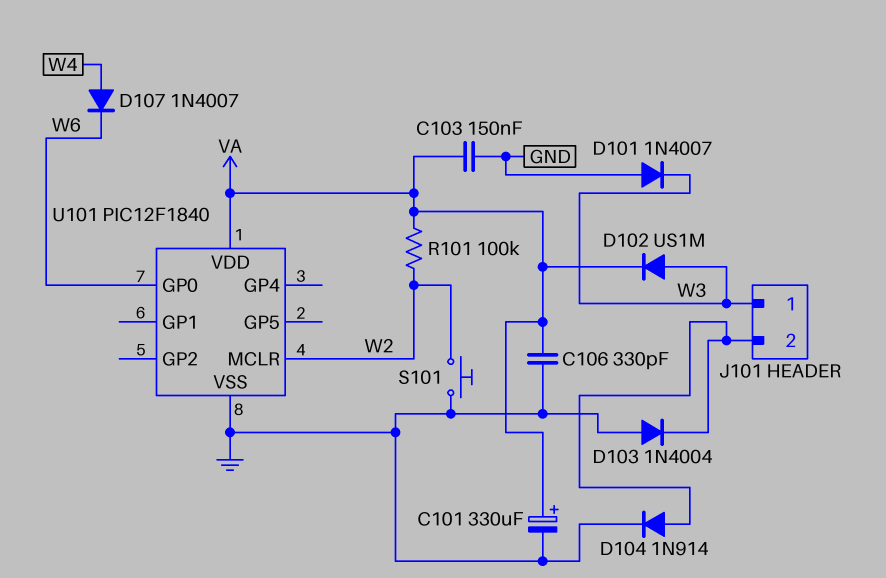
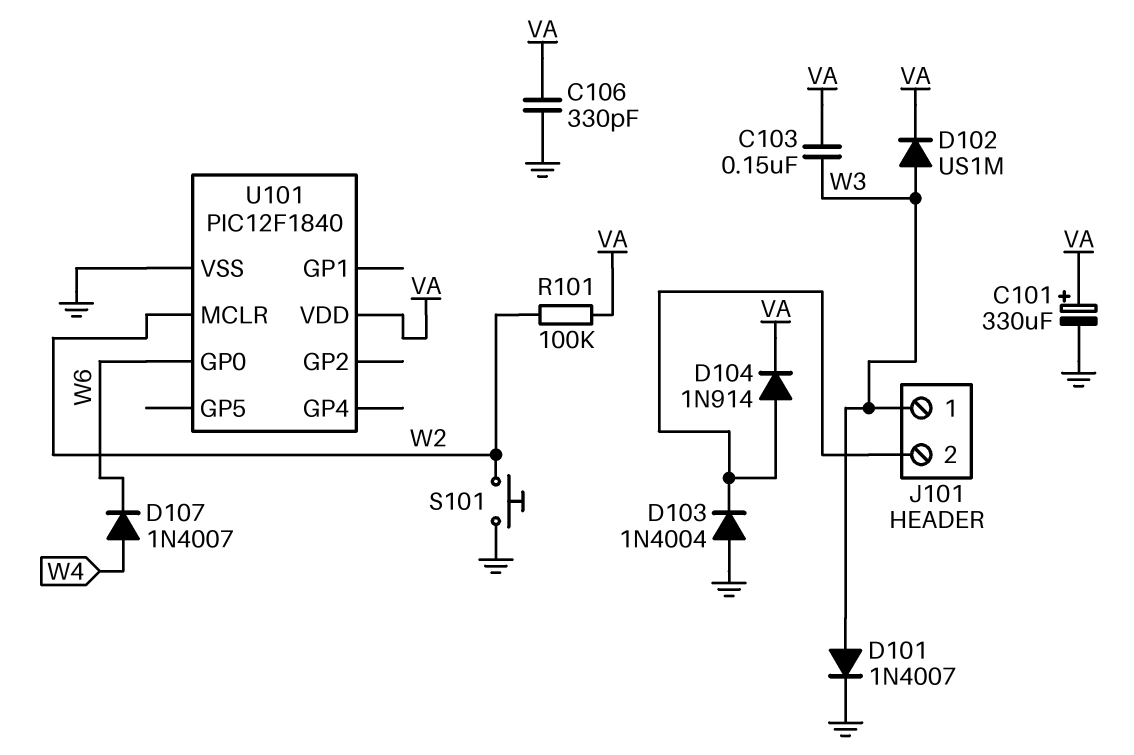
C103: 150nF (GND, VA) -> 150nF (VA, W3)
D101: diode 1N4007 (A GND, K W3) -> diode 1N4007 (A W3, K GND)
D104: diode 1N914 (A J101/2, K GND) -> diode 1N914 (A J101/2, K VA)

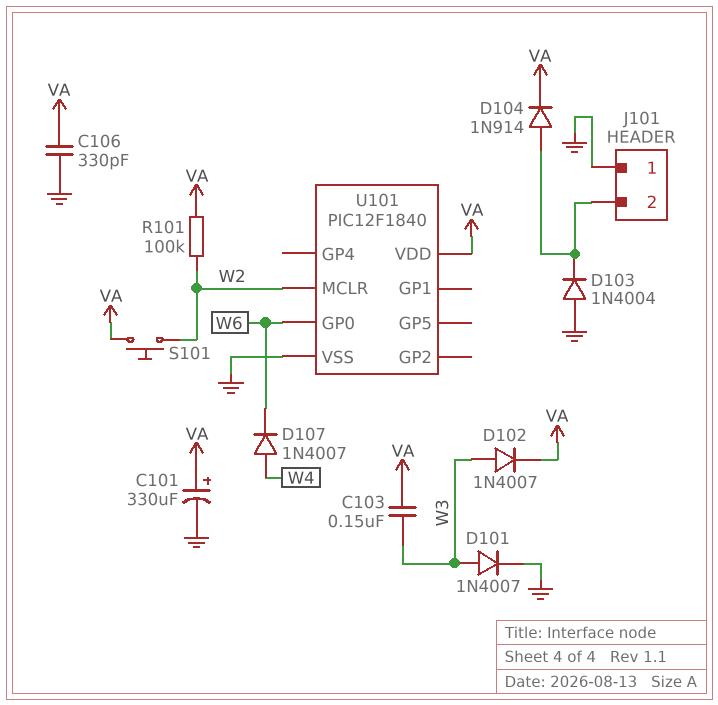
D102: diode US1M (A W3, K VA) -> diode 1N4007 (A W3, K VA)
J101 pin 1: W3 -> GND
S101: button (GND, W2) -> button (VA, W2)

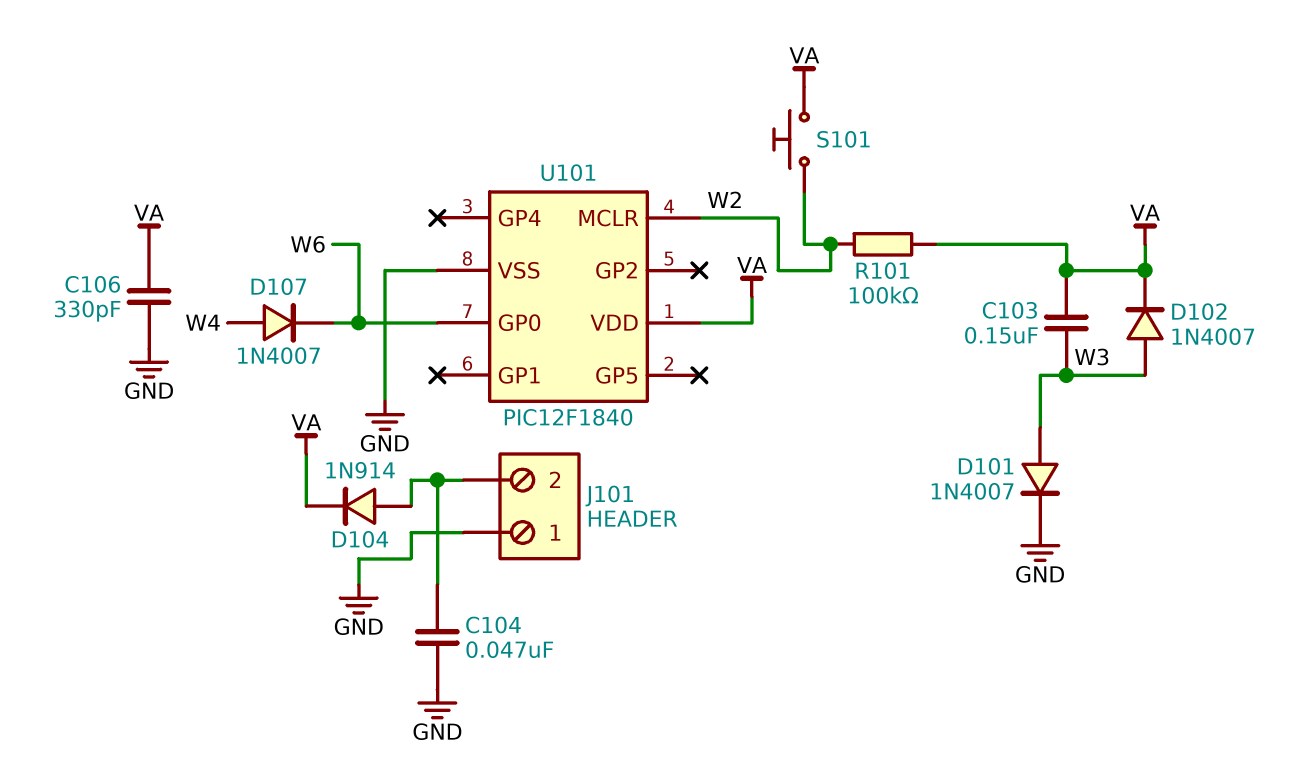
C101: 330uF (plus VA, minus GND) -> none
C104: none -> 47nF (GND, J101/2)
D103: diode 1N4004 (A GND, K J101/2) -> none

